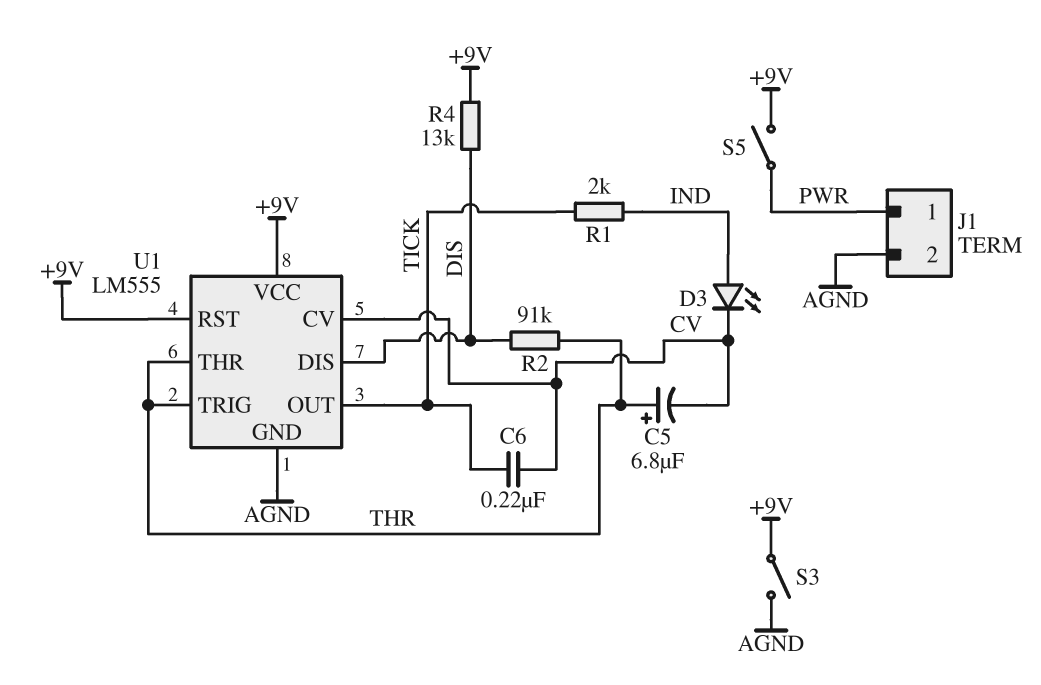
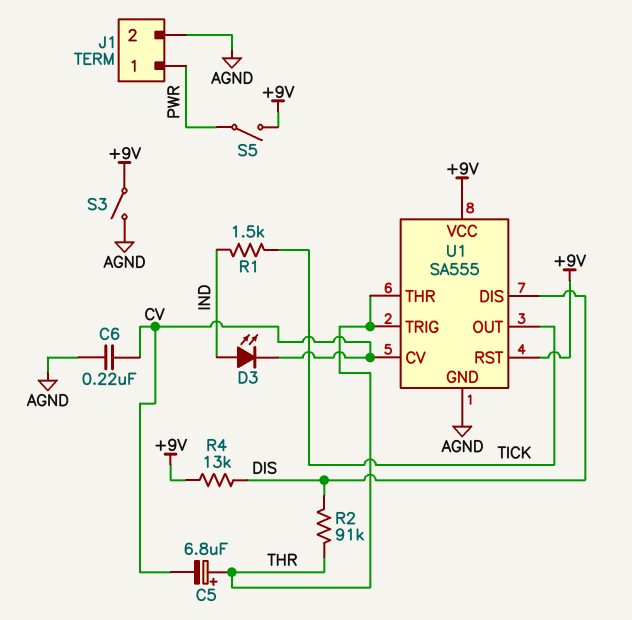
C6: 220nF (CV, TICK) -> 220nF (AGND, CV)
R1: 2k (IND, TICK) -> 1.5k (IND, TICK)
U1: LM555 -> SA555

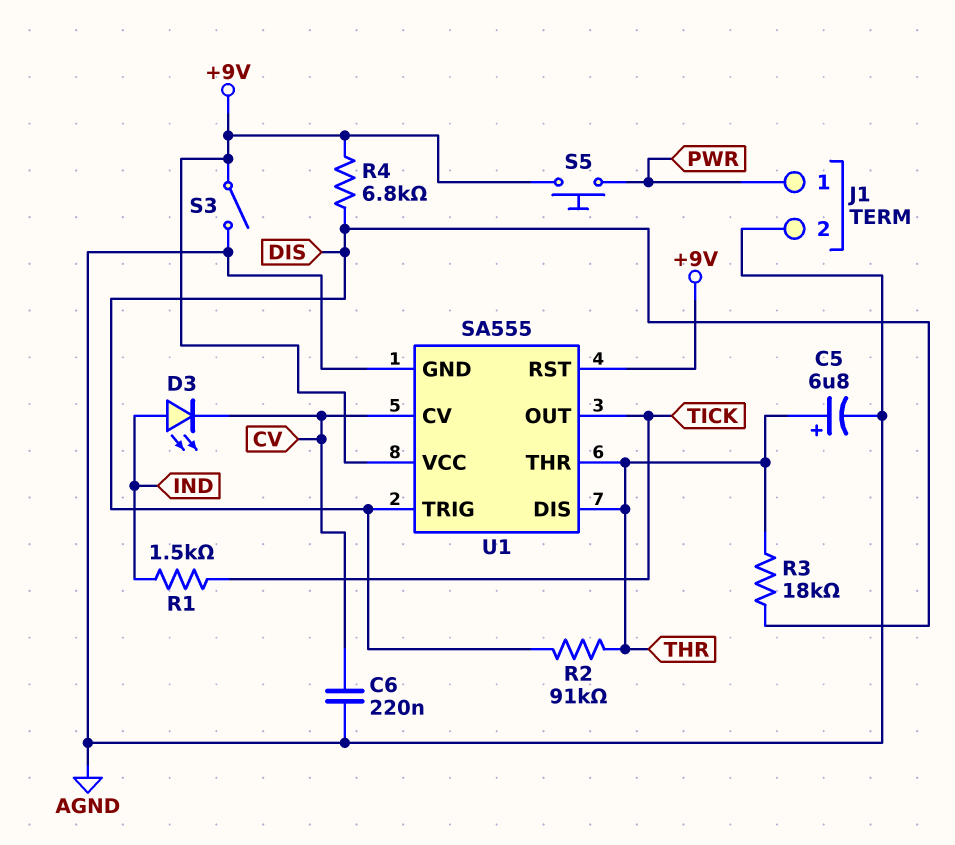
C5: 6.8uF (plus THR, minus CV) -> 6.8uF (plus THR, minus AGND)
R3: none -> 18k (DIS, THR)
R4: 13k (+9V, DIS) -> 6.8k (+9V, DIS)
S5: switch (+9V, PWR) -> button (+9V, PWR)
U1 pin DIS: DIS -> THR
U1 pin TRIG: THR -> DIS

